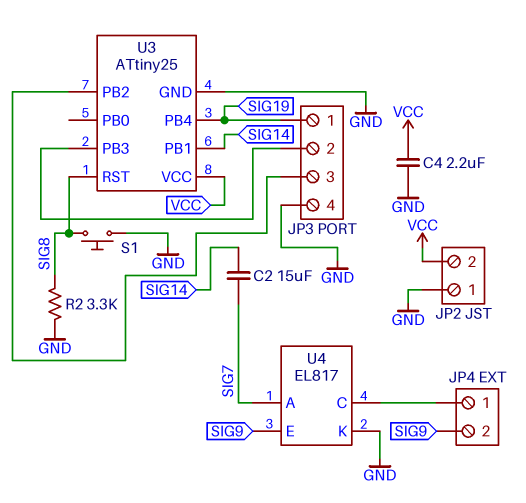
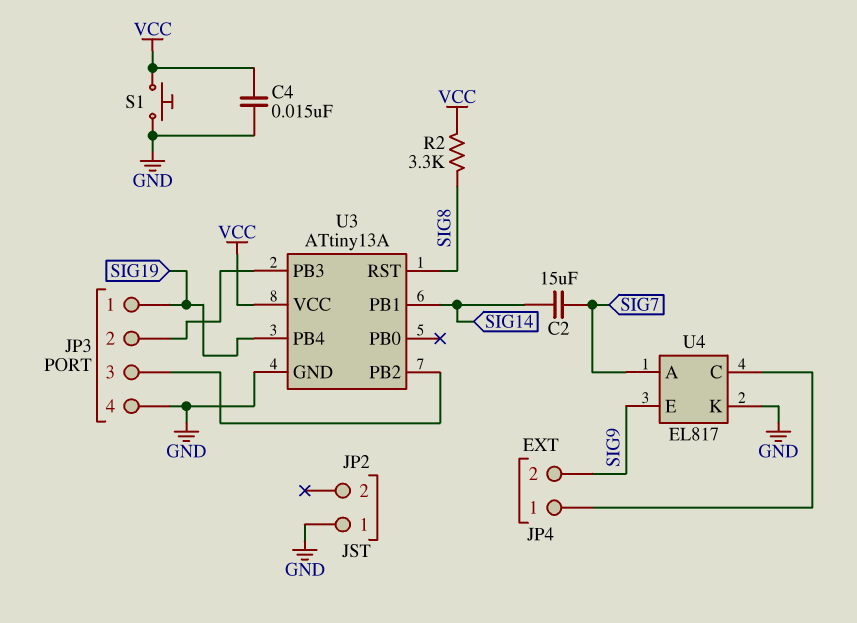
C4: 2.2uF (GND, VCC) -> 15nF (GND, VCC)
JP2 pin 2: VCC -> none
R2: 3.3k (GND, SIG8) -> 3.3k (SIG8, VCC)
S1: button (GND, SIG8) -> button (GND, VCC)
U3: ATtiny25 -> ATtiny13A

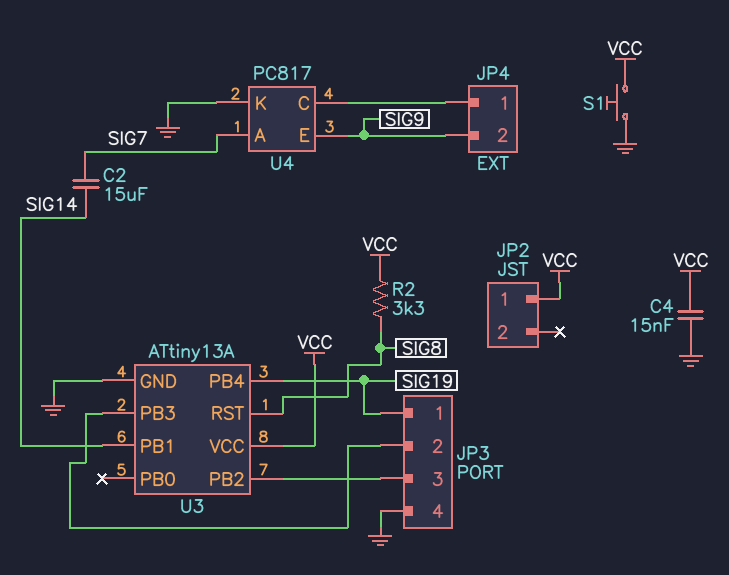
JP2 pin 1: GND -> VCC
U4: EL817 -> PC817

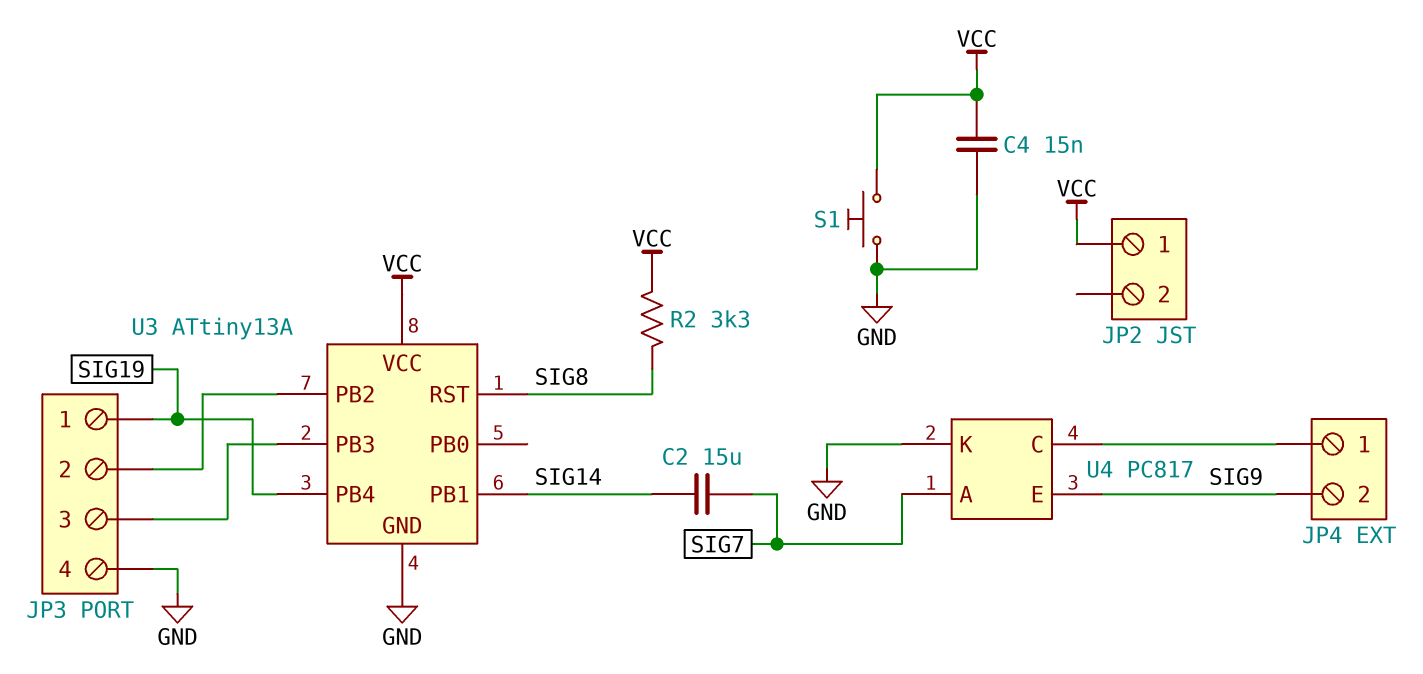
U3 pin PB2: JP3/3 -> JP3/2
U3 pin PB3: JP3/2 -> JP3/3

